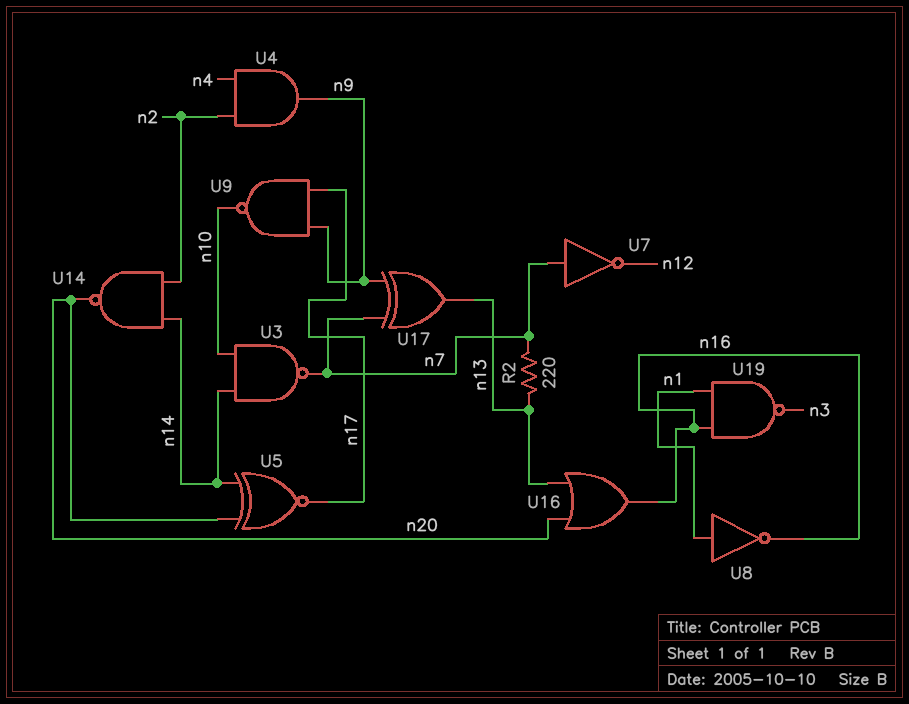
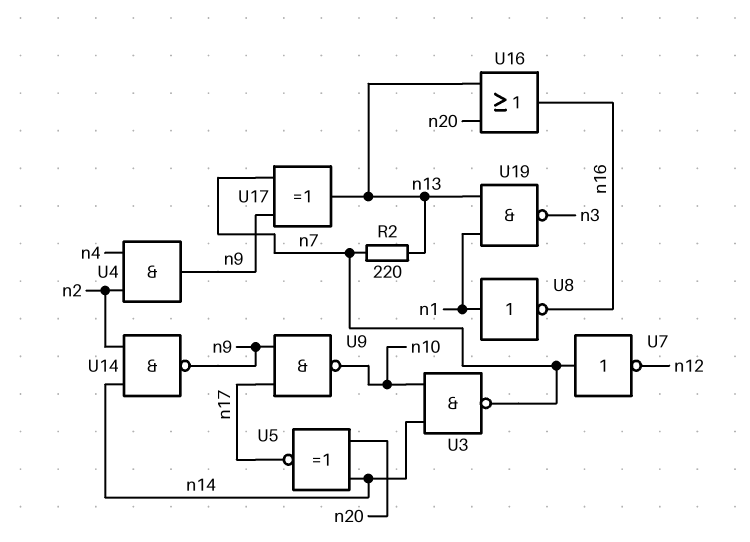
U14: NAND (in n2, in n14, out n20) -> NAND (in n2, in n14, out n9)
U19: NAND (in n1, in n16, out n3) -> NAND (in n1, in n13, out n3)

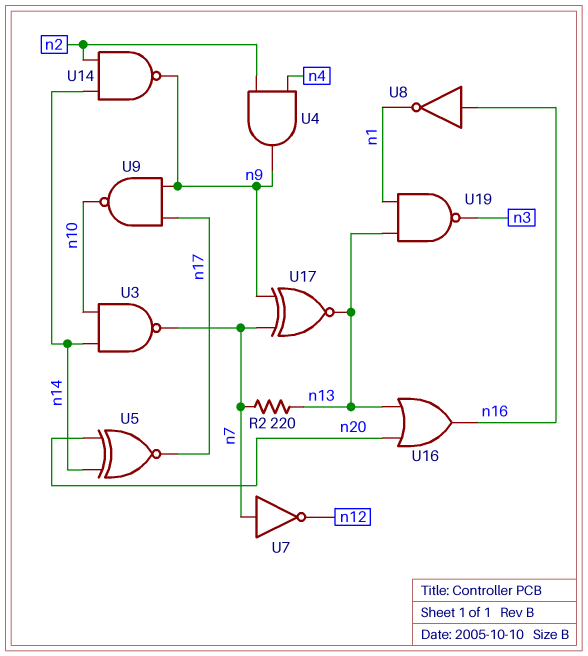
U8: NOT (in n1, out n16) -> NOT (in n16, out n1)
U17: XOR (in n7, in n9, out n13) -> XNOR (in n7, in n9, out n13)

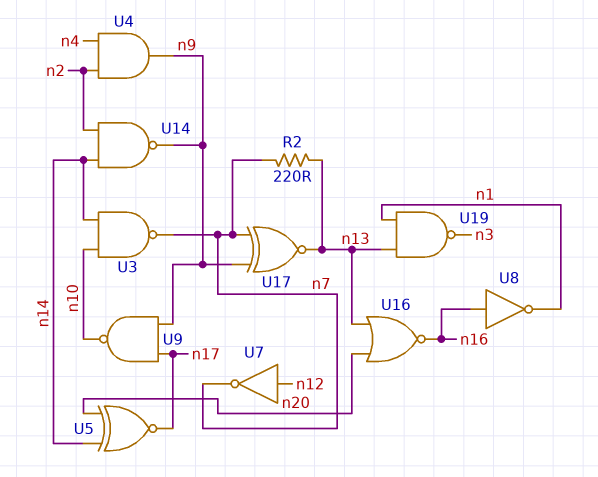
U7: NOT (in n7, out n12) -> NOT (in n12, out n7)
U16: OR (in n13, in n20, out n16) -> NOR (in n13, in n20, out n16)

